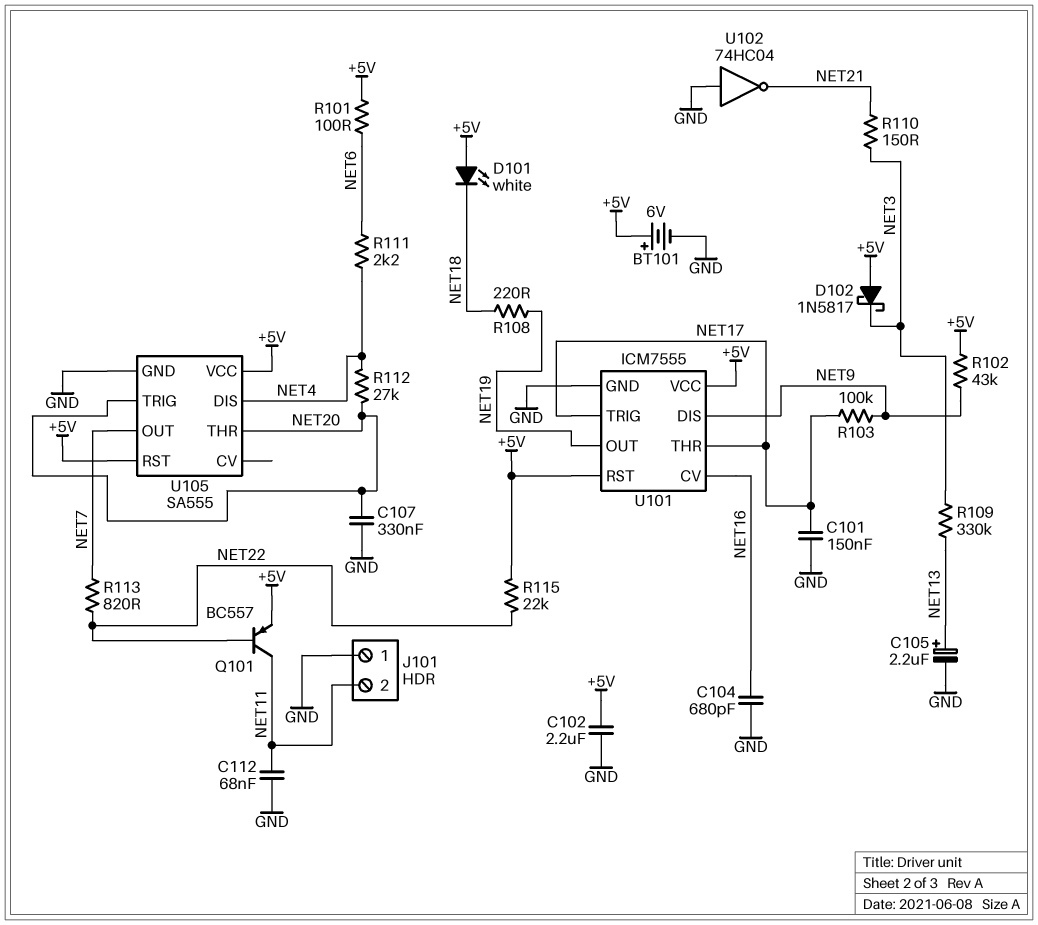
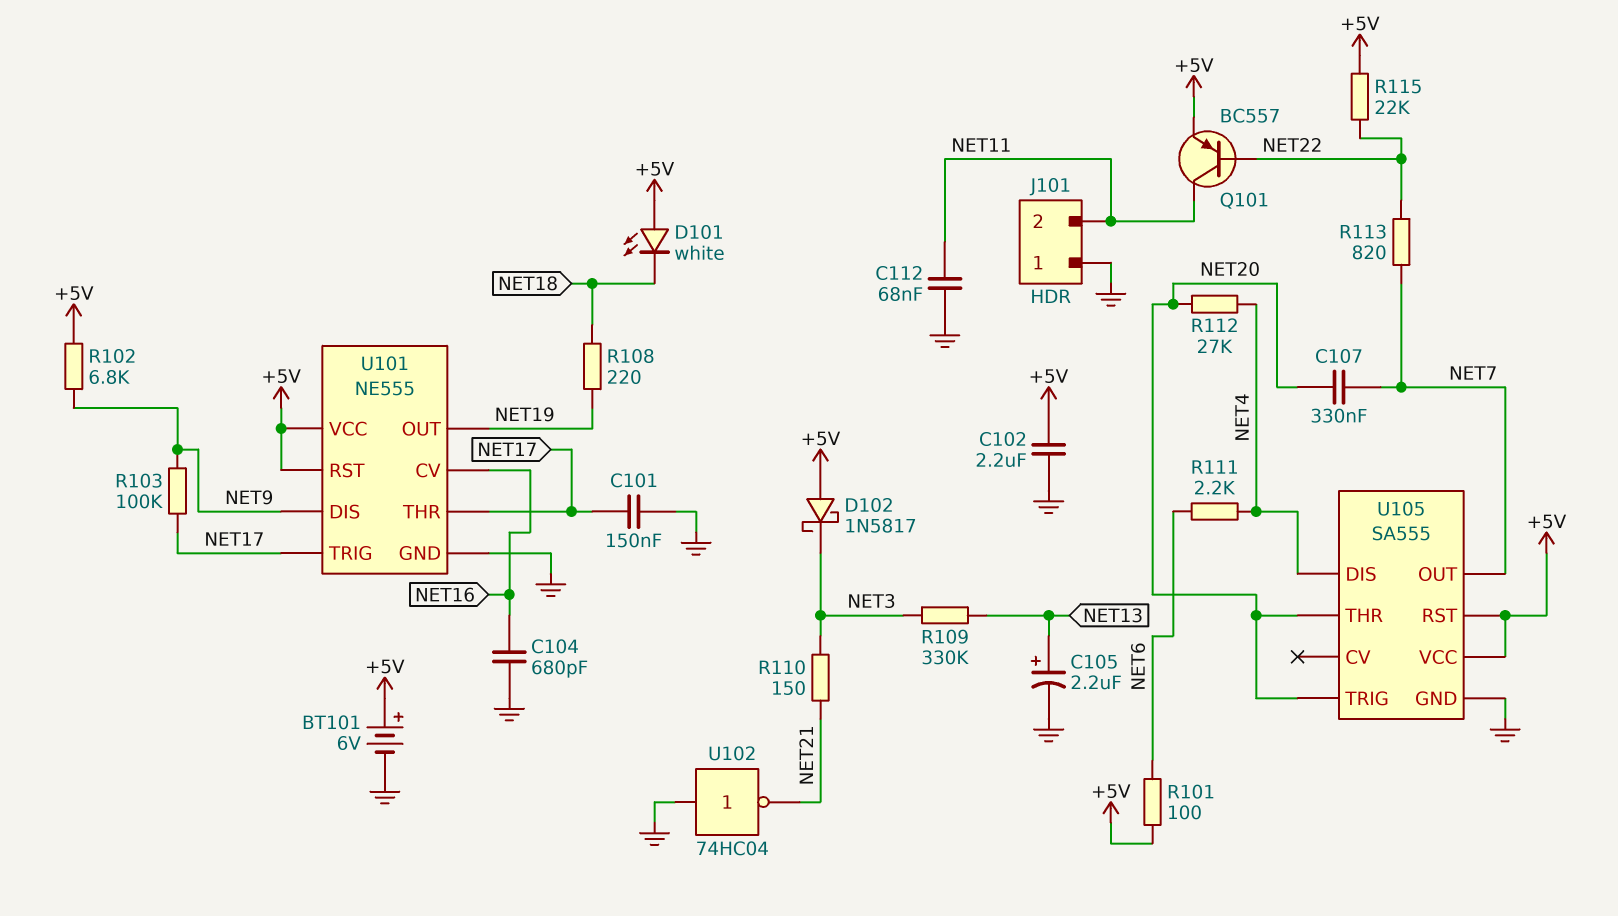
C107: 330nF (GND, NET20) -> 330nF (NET7, NET20)
R102: 43k (+5V, NET9) -> 6.8k (+5V, NET9)
U101: ICM7555 -> NE555

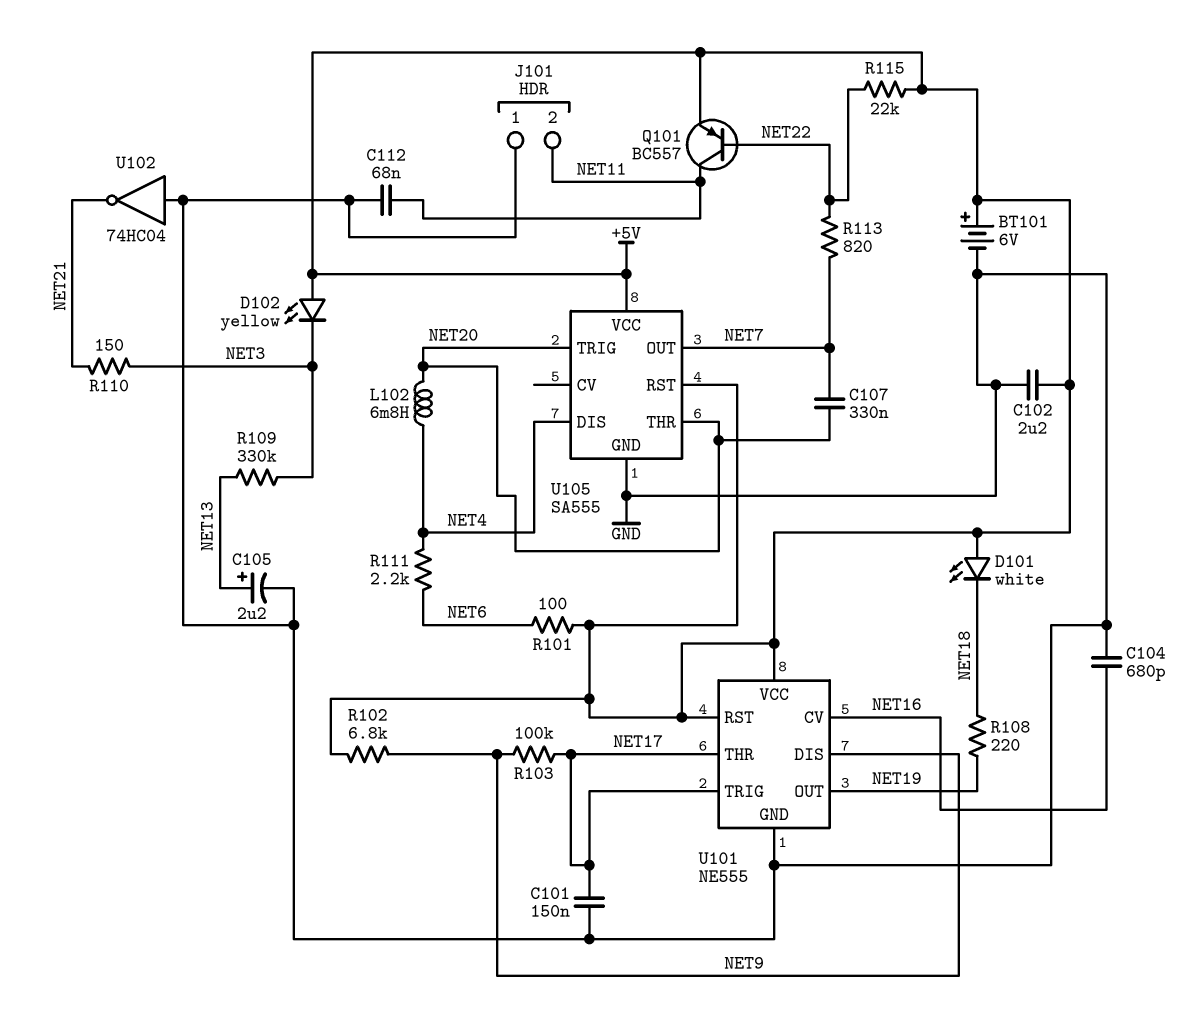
D102: schottky 1N5817 (A +5V, K NET3) -> LED yellow (A +5V, K NET3)
L102: none -> 6.8mH (NET4, NET20)
R112: 27k (NET4, NET20) -> none

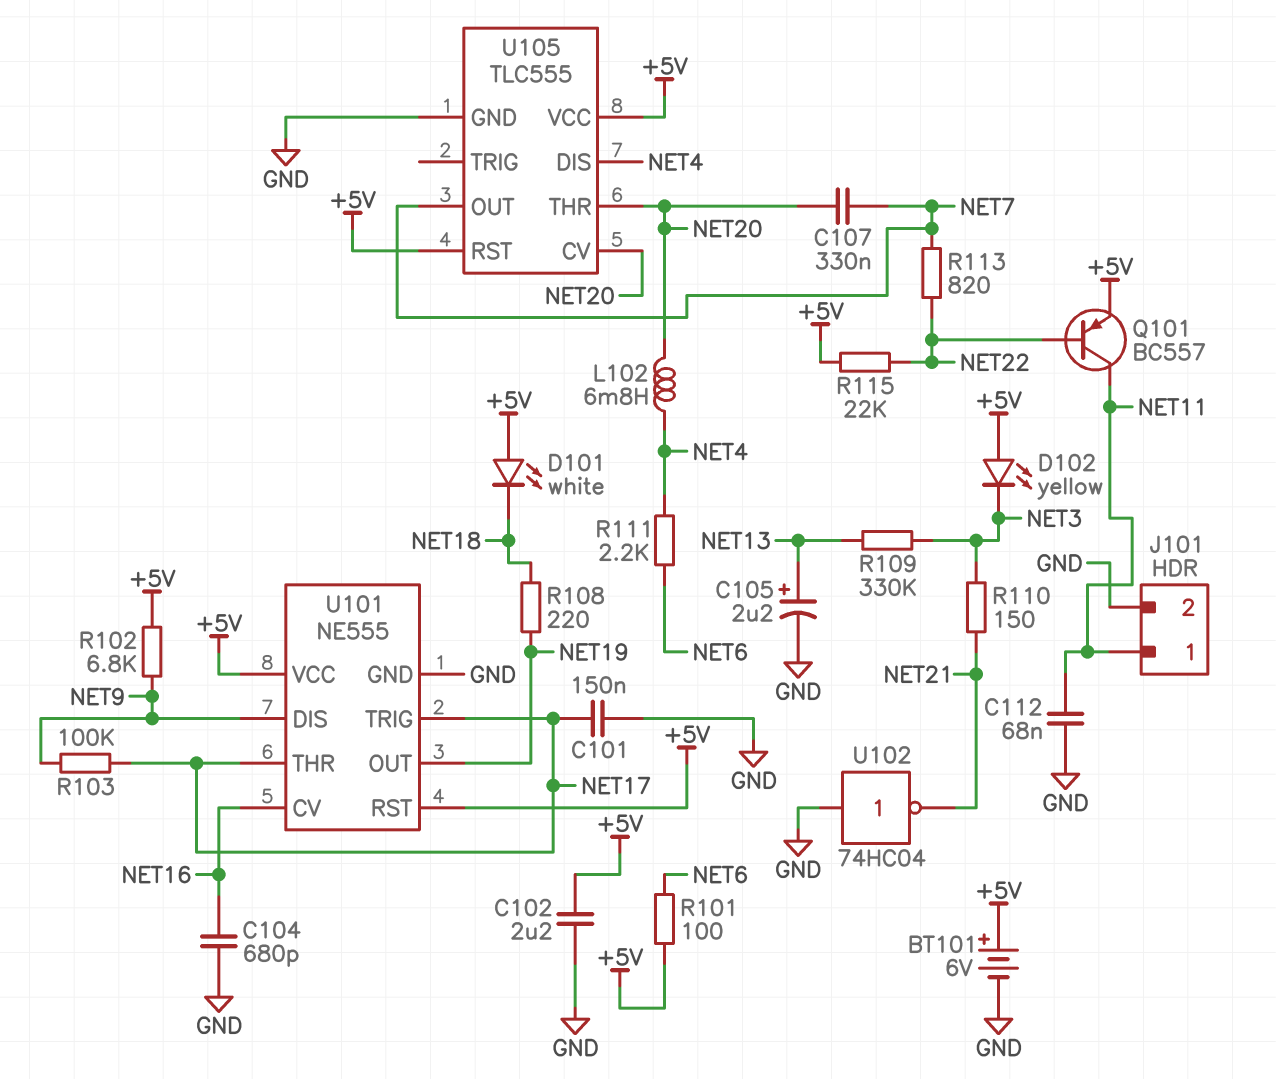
J101 pin 1: GND -> NET11
J101 pin 2: NET11 -> GND
U105: SA555 -> TLC555
U105 pin CV: none -> NET20
U105 pin TRIG: NET20 -> none

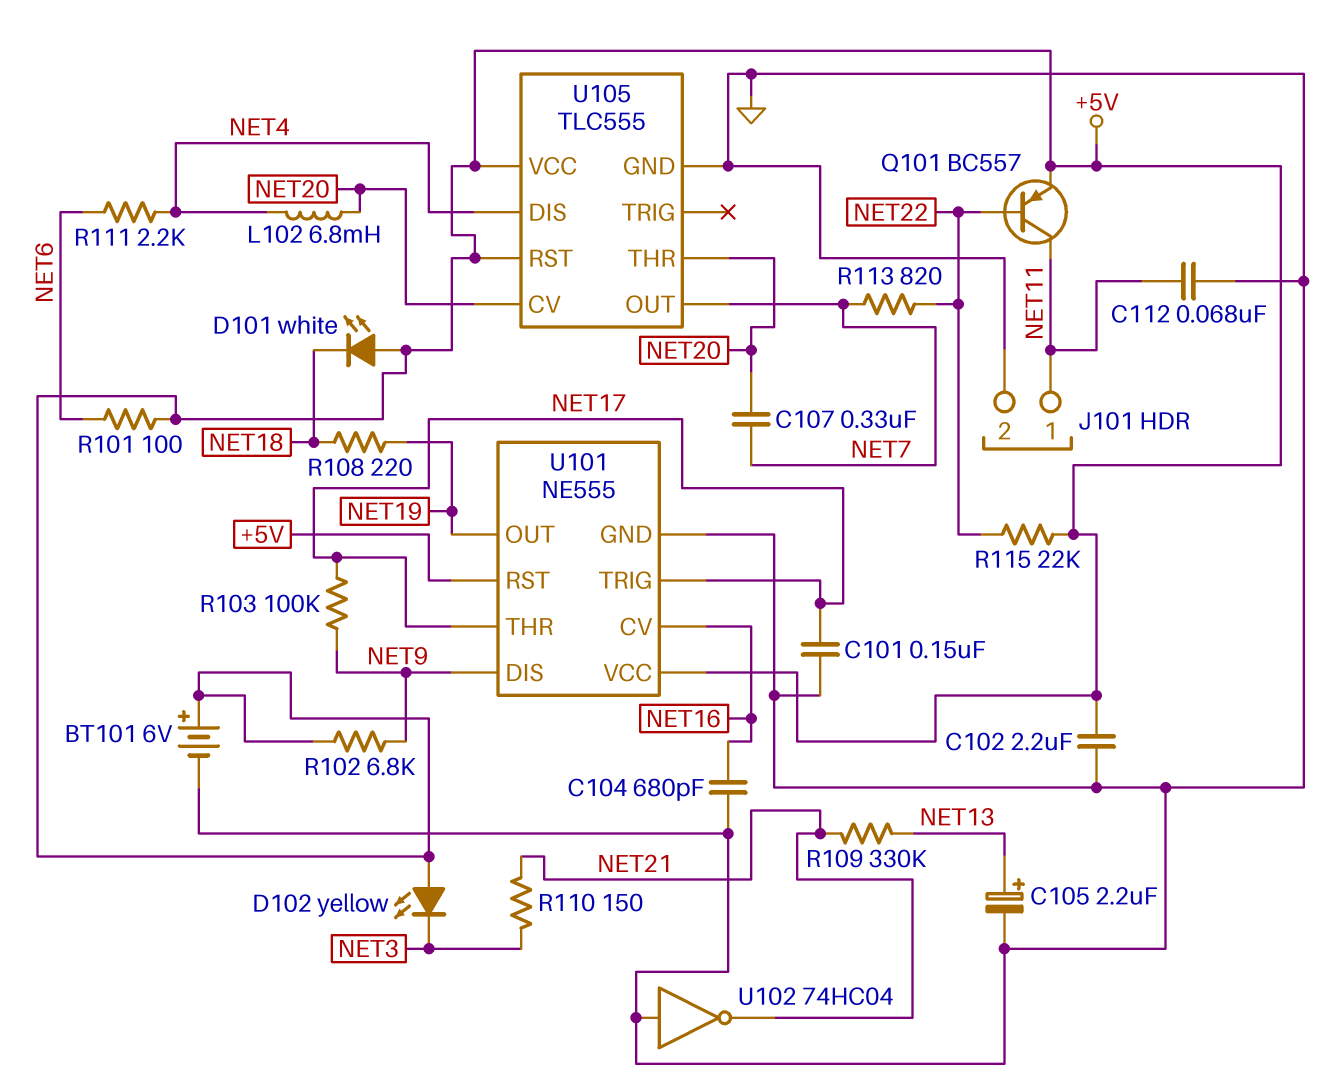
R109: 330k (NET3, NET13) -> 330k (NET13, NET21)

